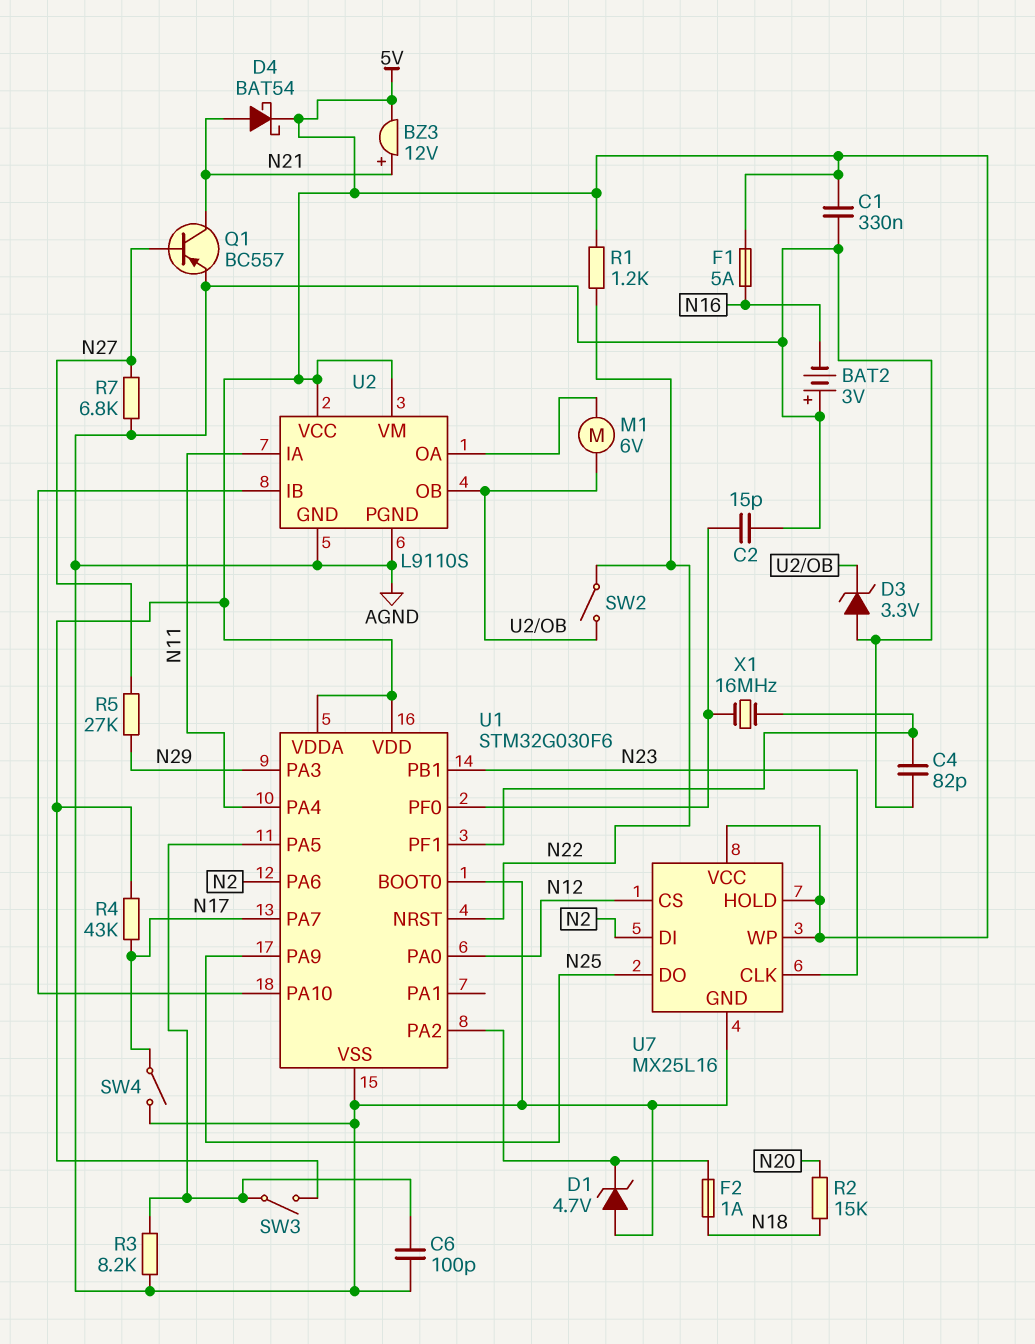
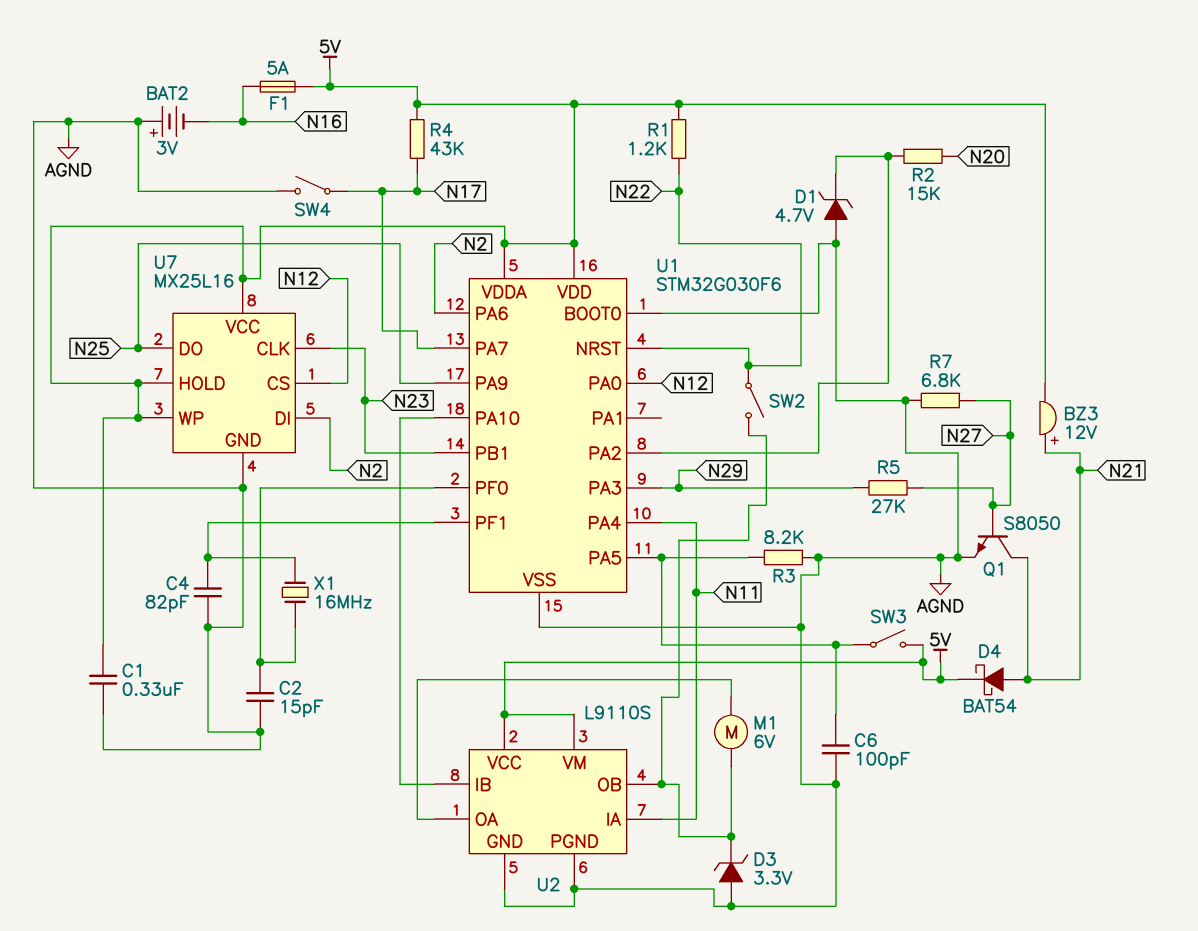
F2: 1A (N18, U1/PA2) -> none
Q1: PNP BC557 (B N27, C N21, E AGND) -> NPN S8050 (B N27, C N21, E AGND)
R2: 15k (N18, N20) -> 15k (N20, U1/PA2)

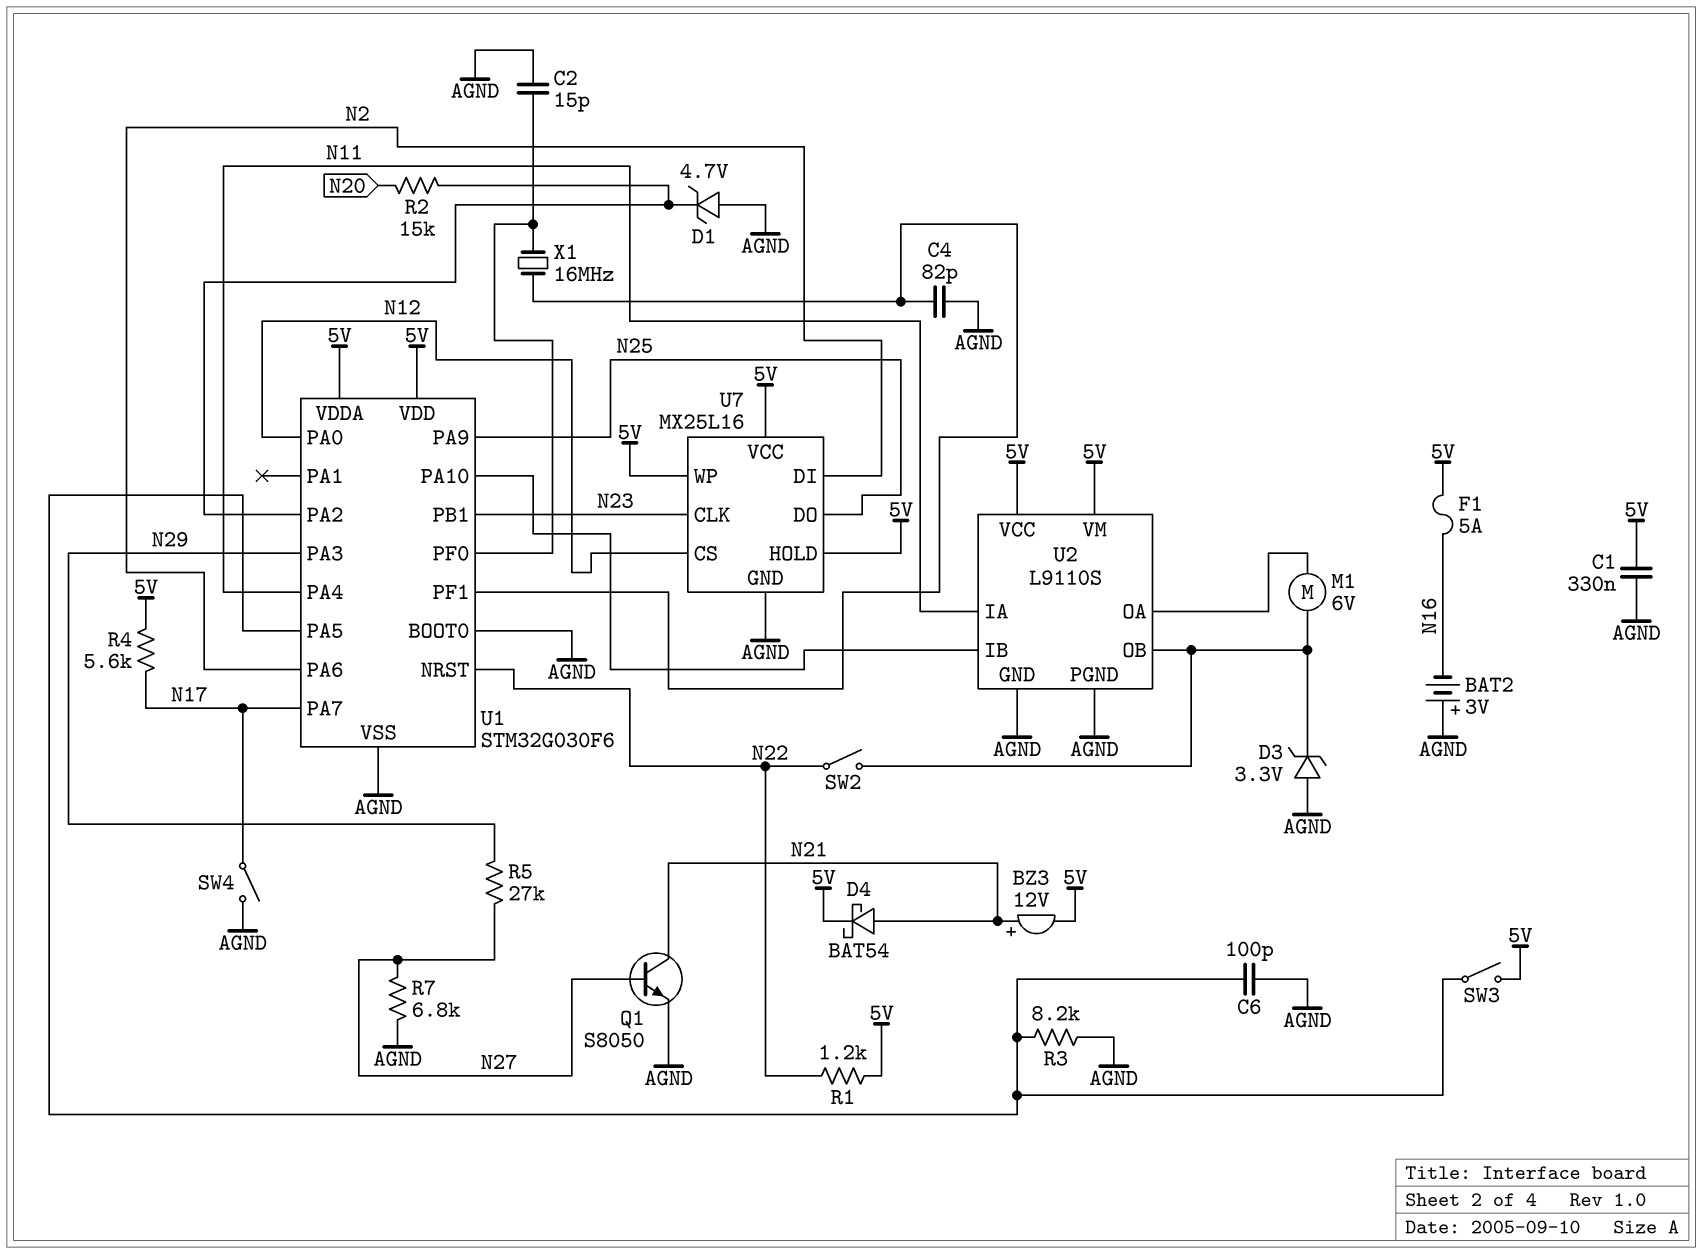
R4: 43k (5V, N17) -> 5.6k (5V, N17)

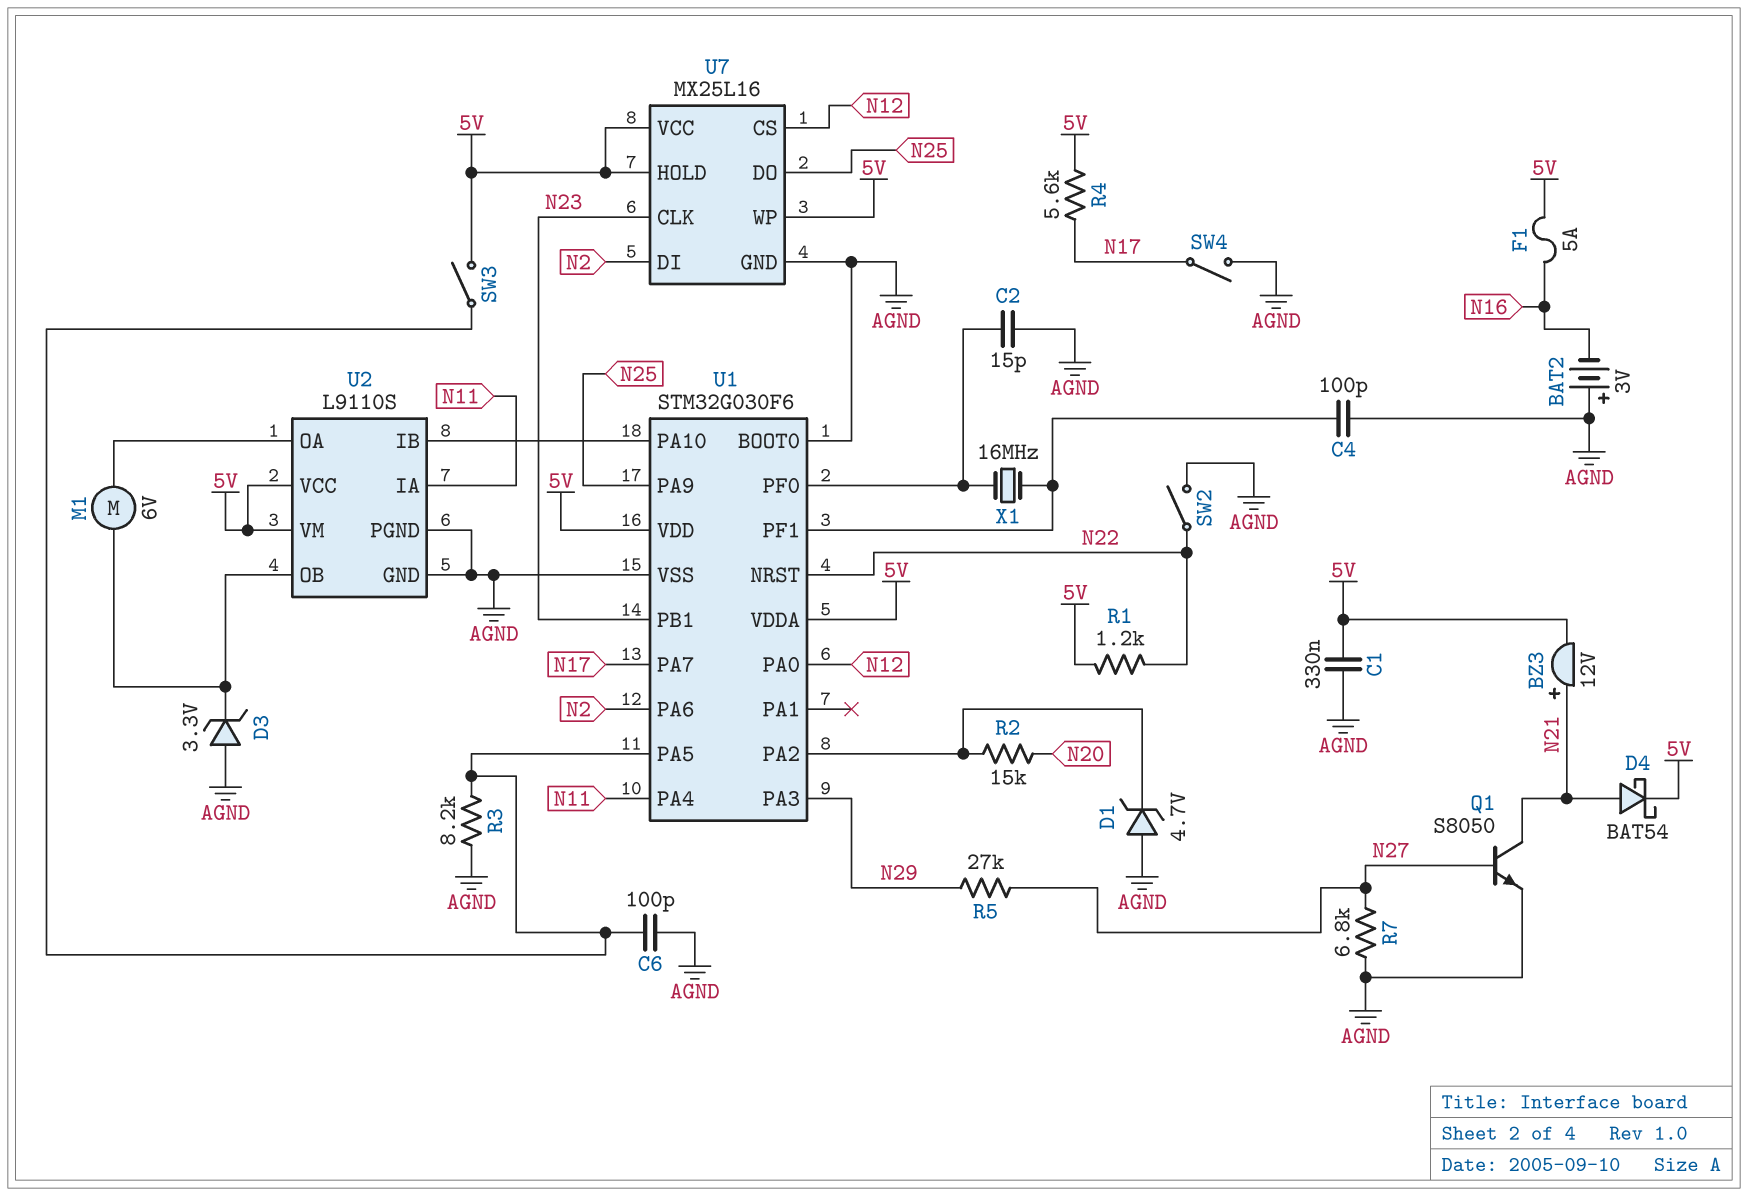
C4: 82pF (AGND, U1/PF1) -> 100pF (AGND, U1/PF1)
SW2: switch (N22, U2/OB) -> switch (AGND, N22)

